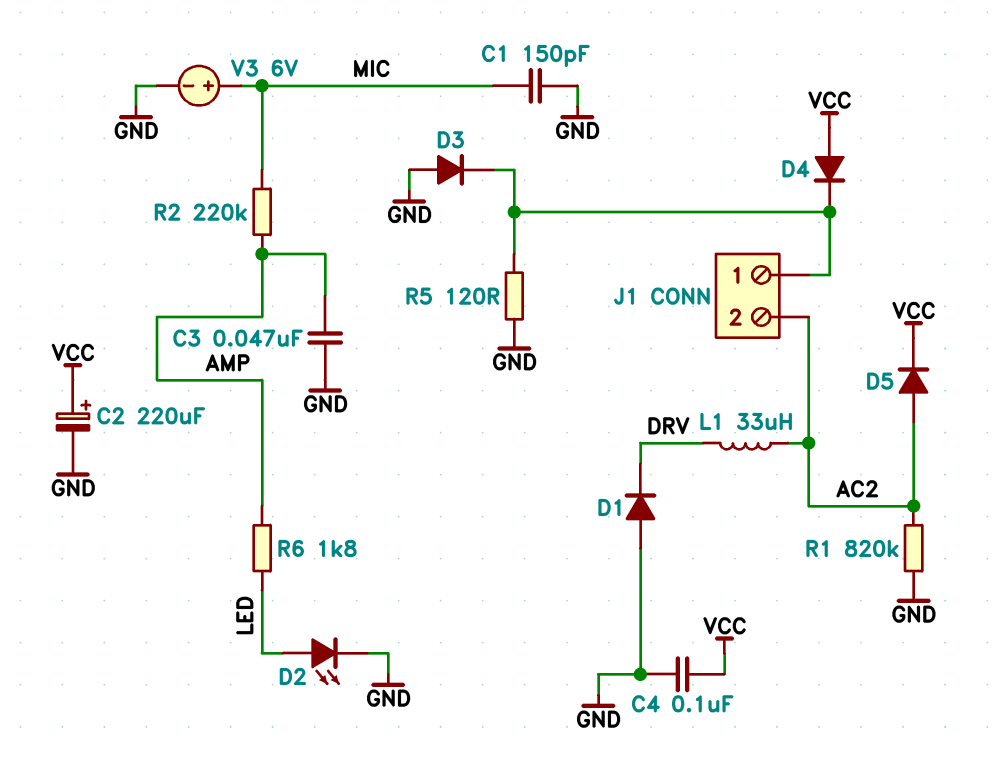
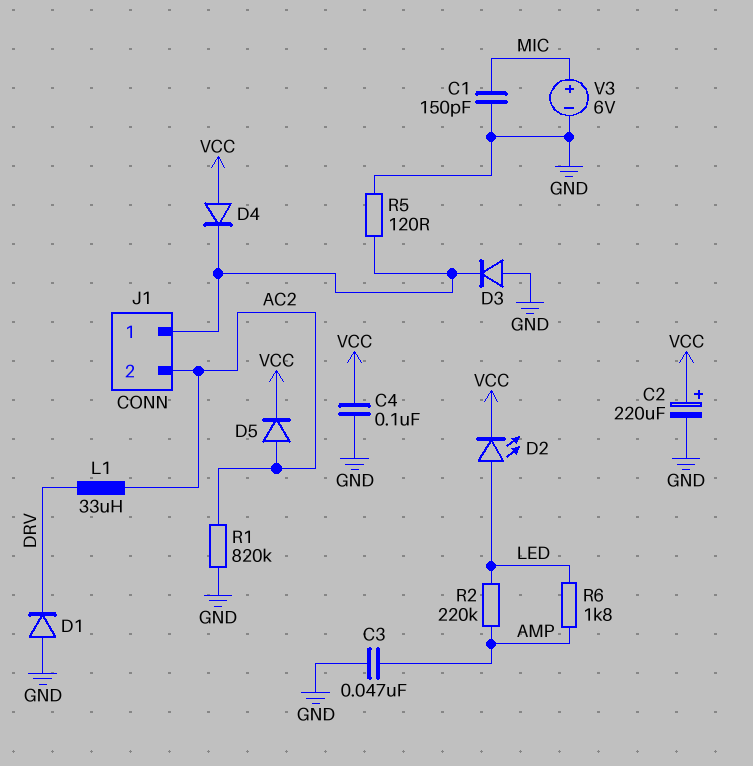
D2: LED (A LED, K GND) -> LED (A LED, K VCC)
R2: 220k (AMP, MIC) -> 220k (AMP, LED)

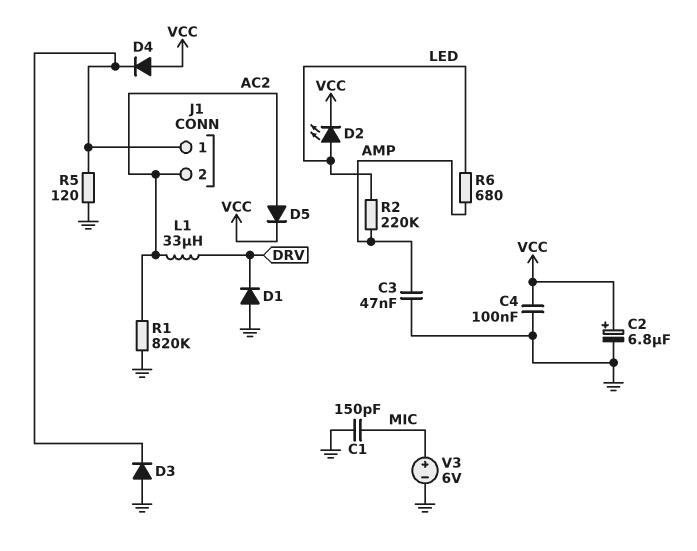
C2: 220uF (plus VCC, minus GND) -> 6.8uF (plus VCC, minus GND)
R6: 1.8k (AMP, LED) -> 680 (AMP, LED)

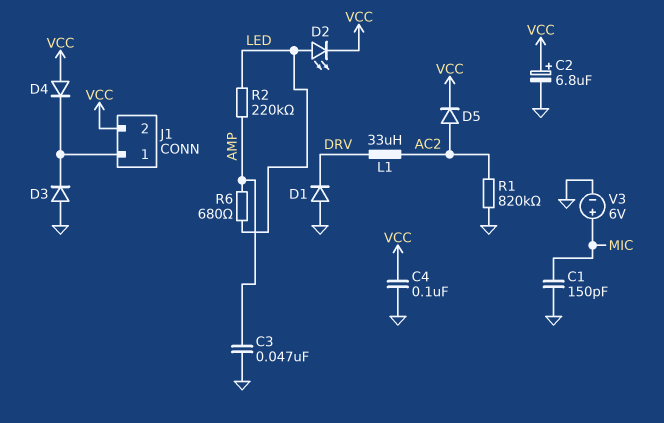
J1 pin 2: AC2 -> VCC
R5: 120 (GND, J1/1) -> none

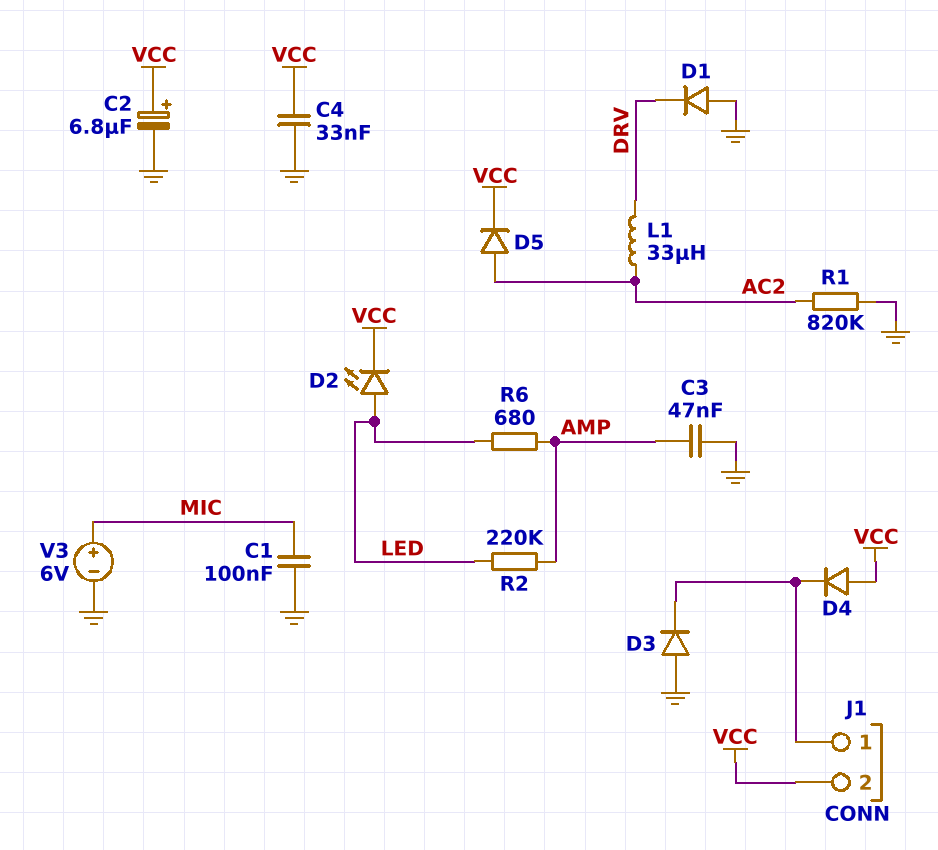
C1: 150pF (GND, MIC) -> 100nF (GND, MIC)
C4: 100nF (GND, VCC) -> 33nF (GND, VCC)

